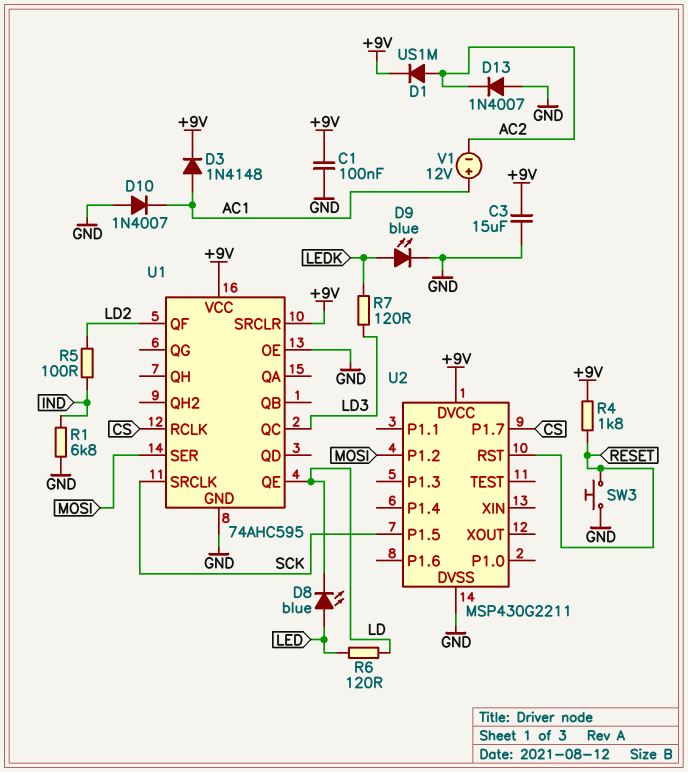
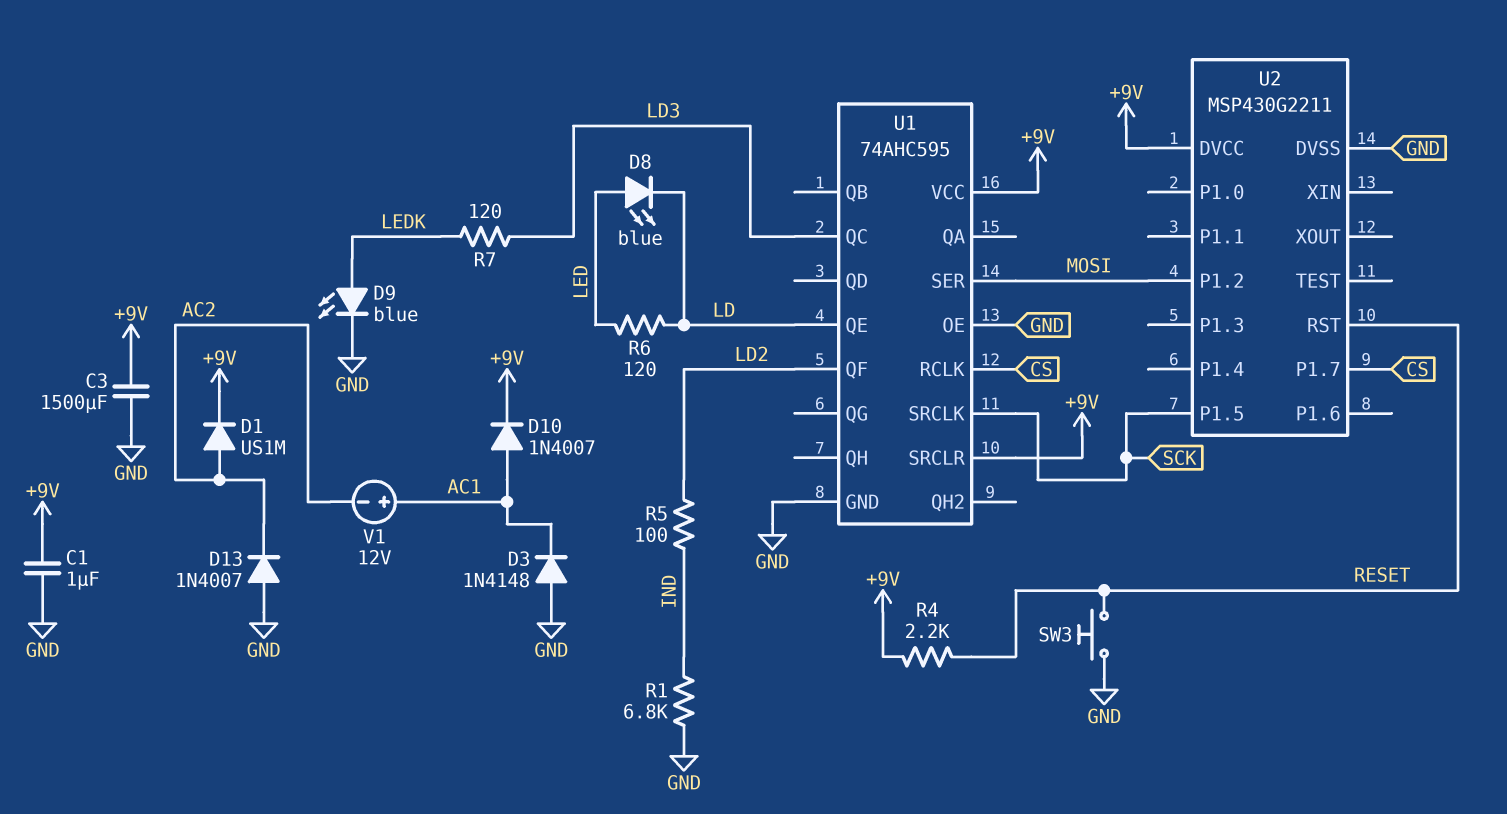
C1: 100nF (+9V, GND) -> 1uF (+9V, GND)
C3: 15uF (+9V, GND) -> 1500uF (+9V, GND)
D3: diode 1N4148 (A AC1, K +9V) -> diode 1N4148 (A GND, K AC1)
D10: diode 1N4007 (A GND, K AC1) -> diode 1N4007 (A AC1, K +9V)
R4: 1.8k (+9V, RESET) -> 2.2k (+9V, RESET)

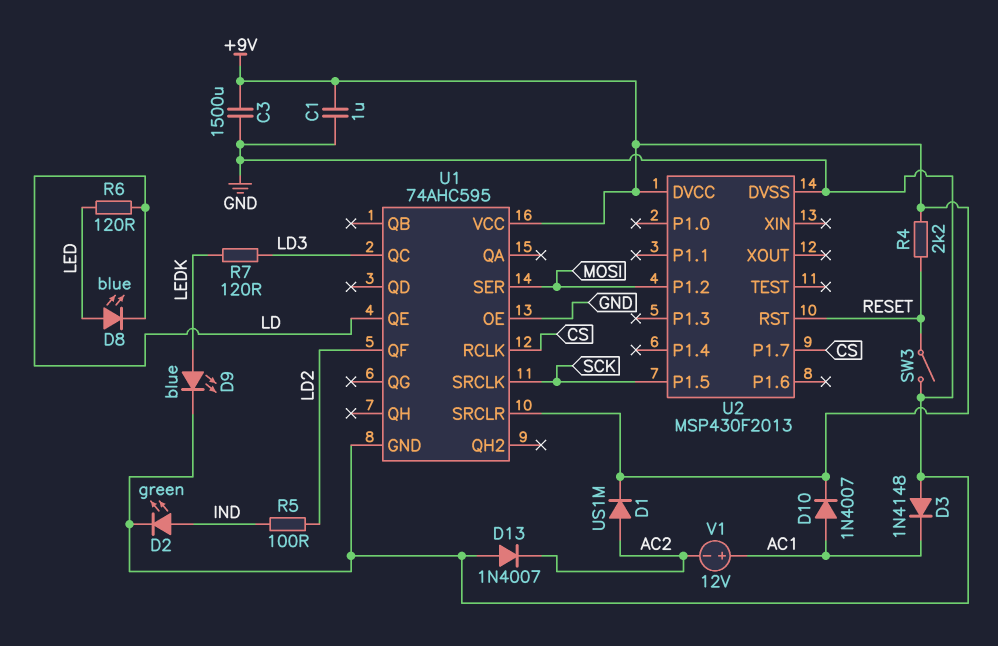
D2: none -> LED green (A IND, K GND)
R1: 6.8k (GND, IND) -> none
SW3: button (GND, RESET) -> switch (GND, RESET)
U2: MSP430G2211 -> MSP430F2013

